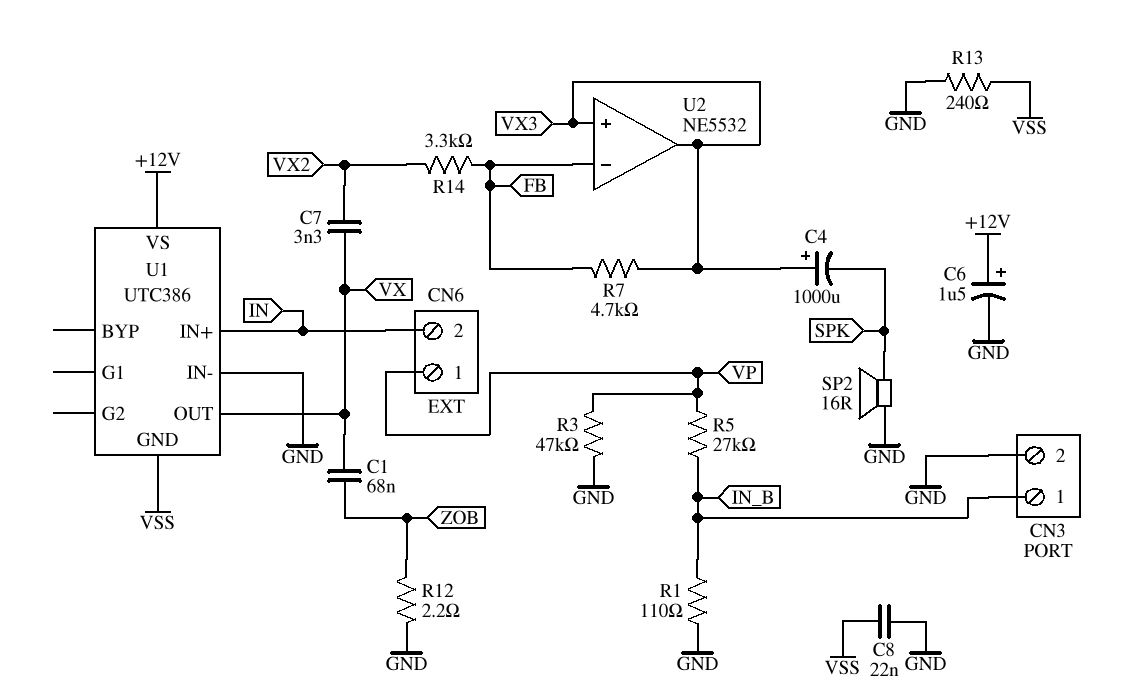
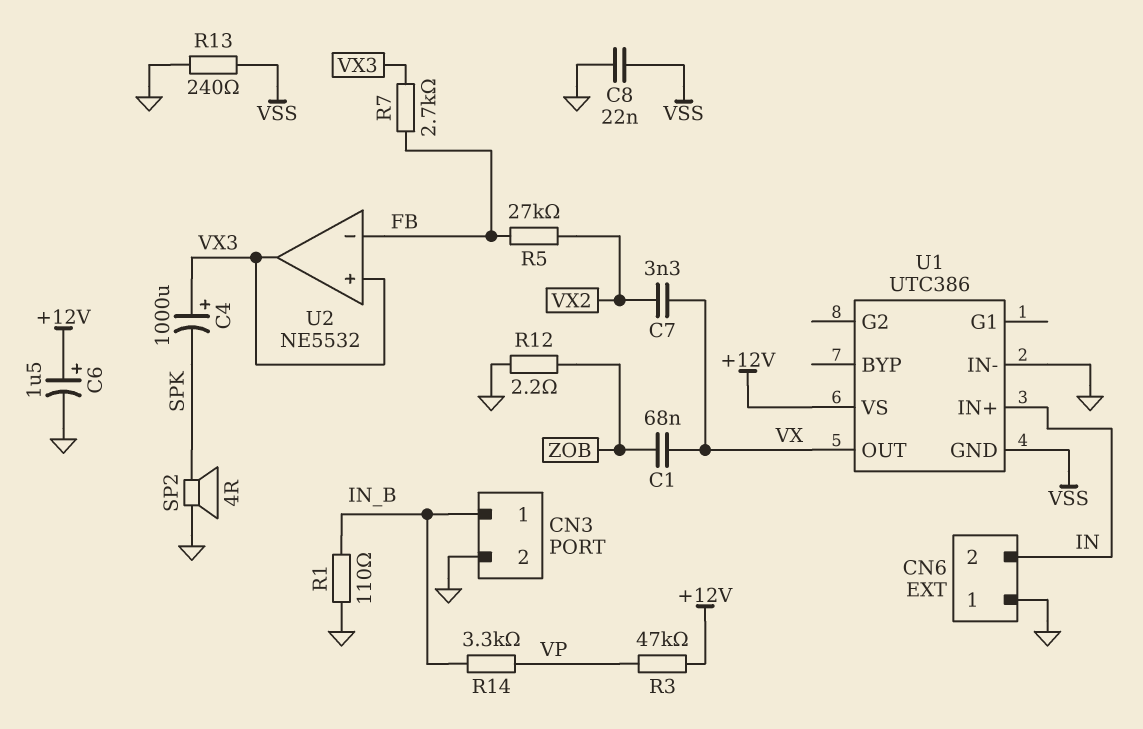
CN6 pin 1: VP -> GND
R3: 47k (GND, VP) -> 47k (+12V, VP)
R5: 27k (IN_B, VP) -> 27k (FB, VX2)
R7: 4.7k (FB, VX3) -> 2.7k (FB, VX3)
R14: 3.3k (FB, VX2) -> 3.3k (IN_B, VP)
SP2: speaker 16R (GND, SPK) -> speaker 4R (GND, SPK)

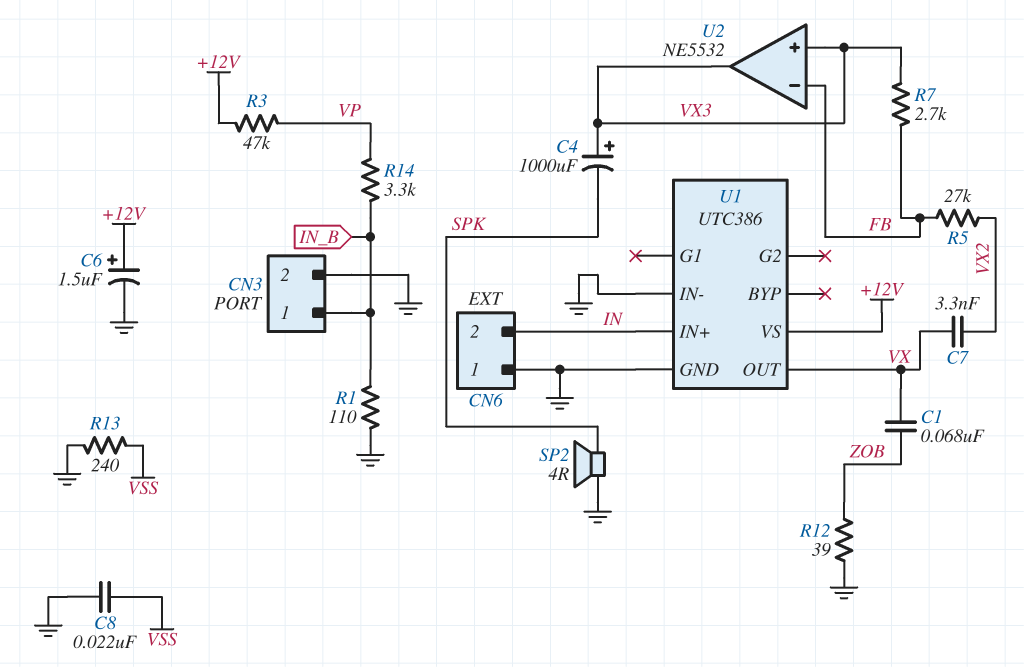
R12: 2.2 (GND, ZOB) -> 39 (GND, ZOB)
U1 pin GND: VSS -> GND

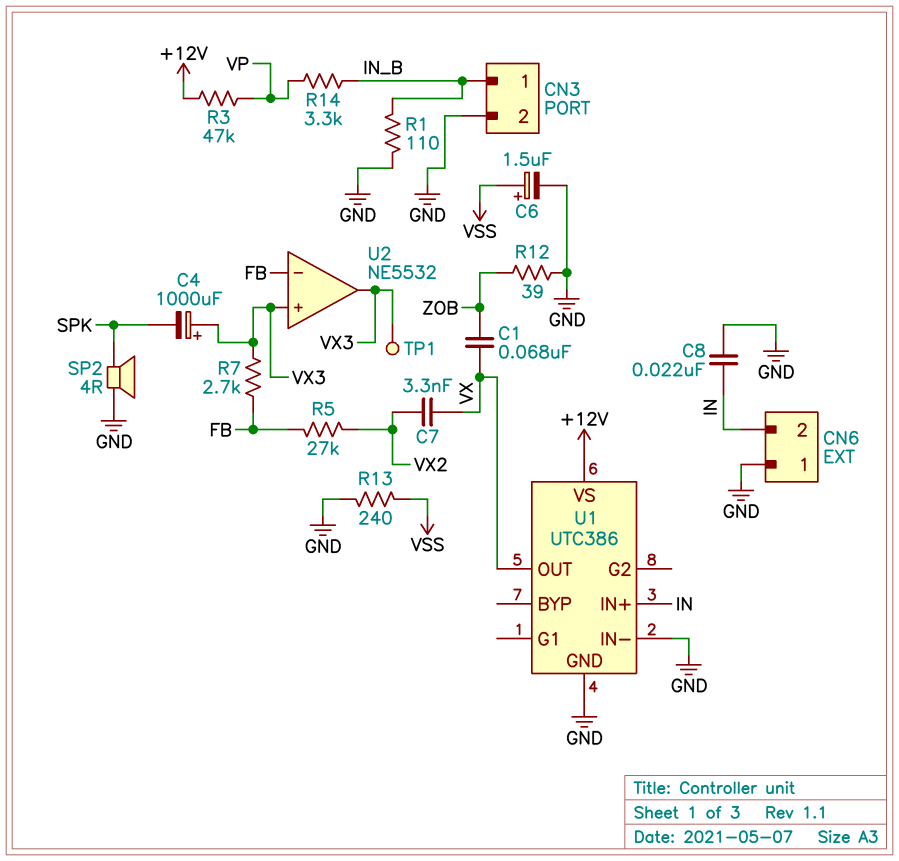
C6: 1.5uF (plus +12V, minus GND) -> 1.5uF (plus VSS, minus GND)
C8: 22nF (GND, VSS) -> 22nF (GND, IN)
TP1: none -> test point (VX3)

